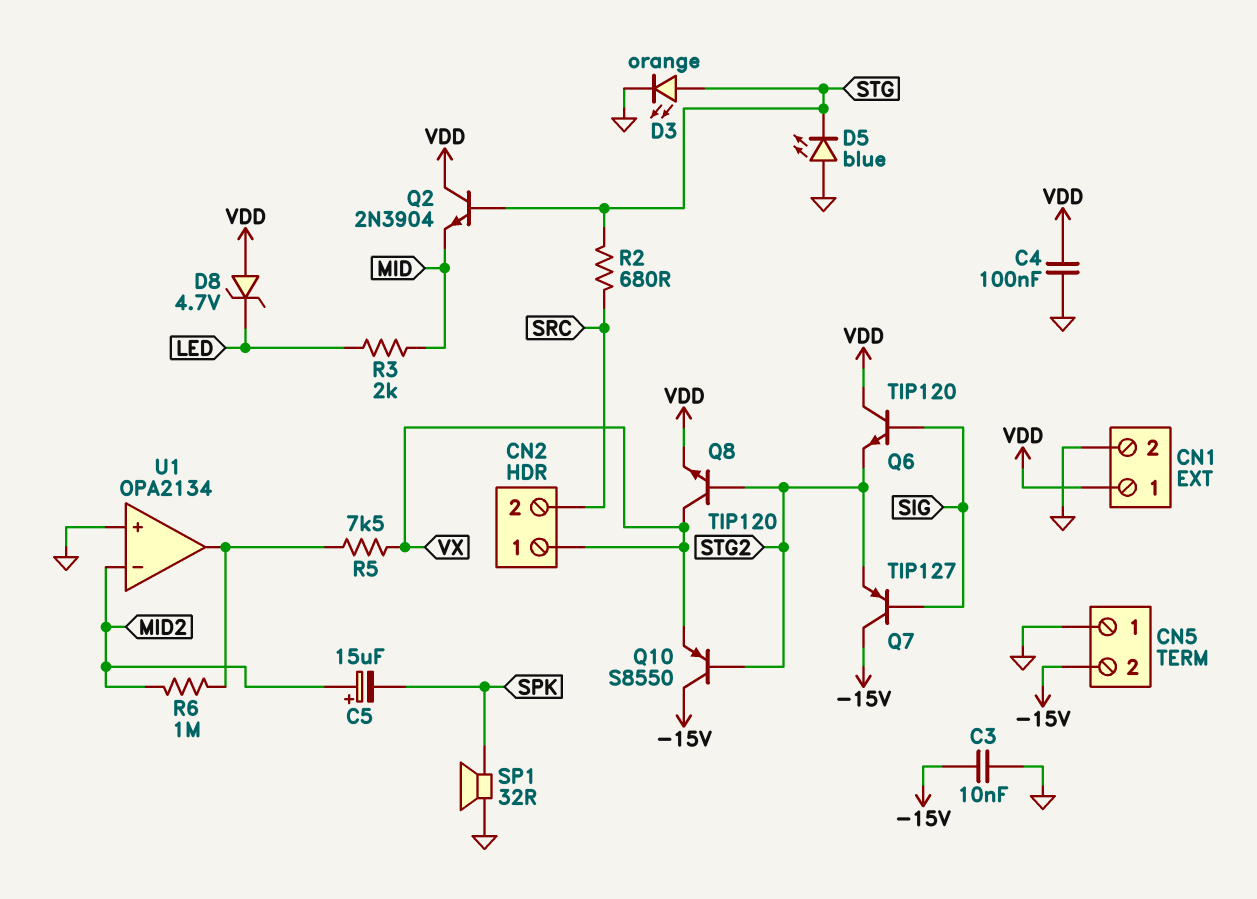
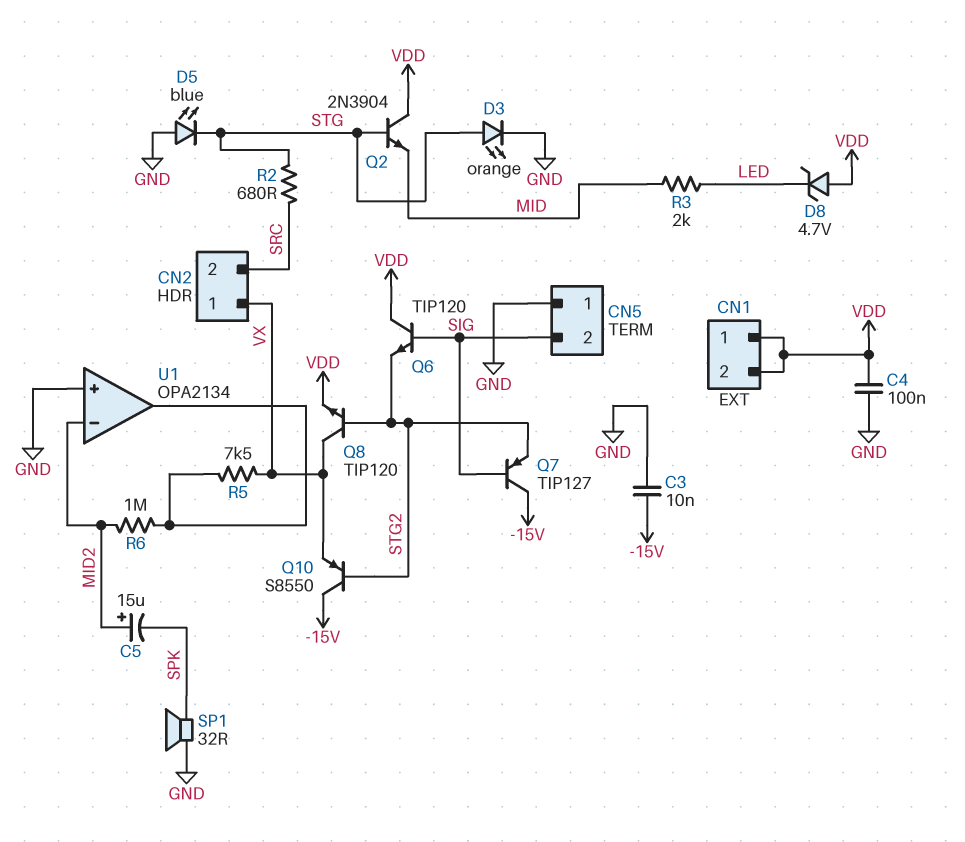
CN1 pin 2: GND -> VDD
CN5 pin 2: -15V -> SIG

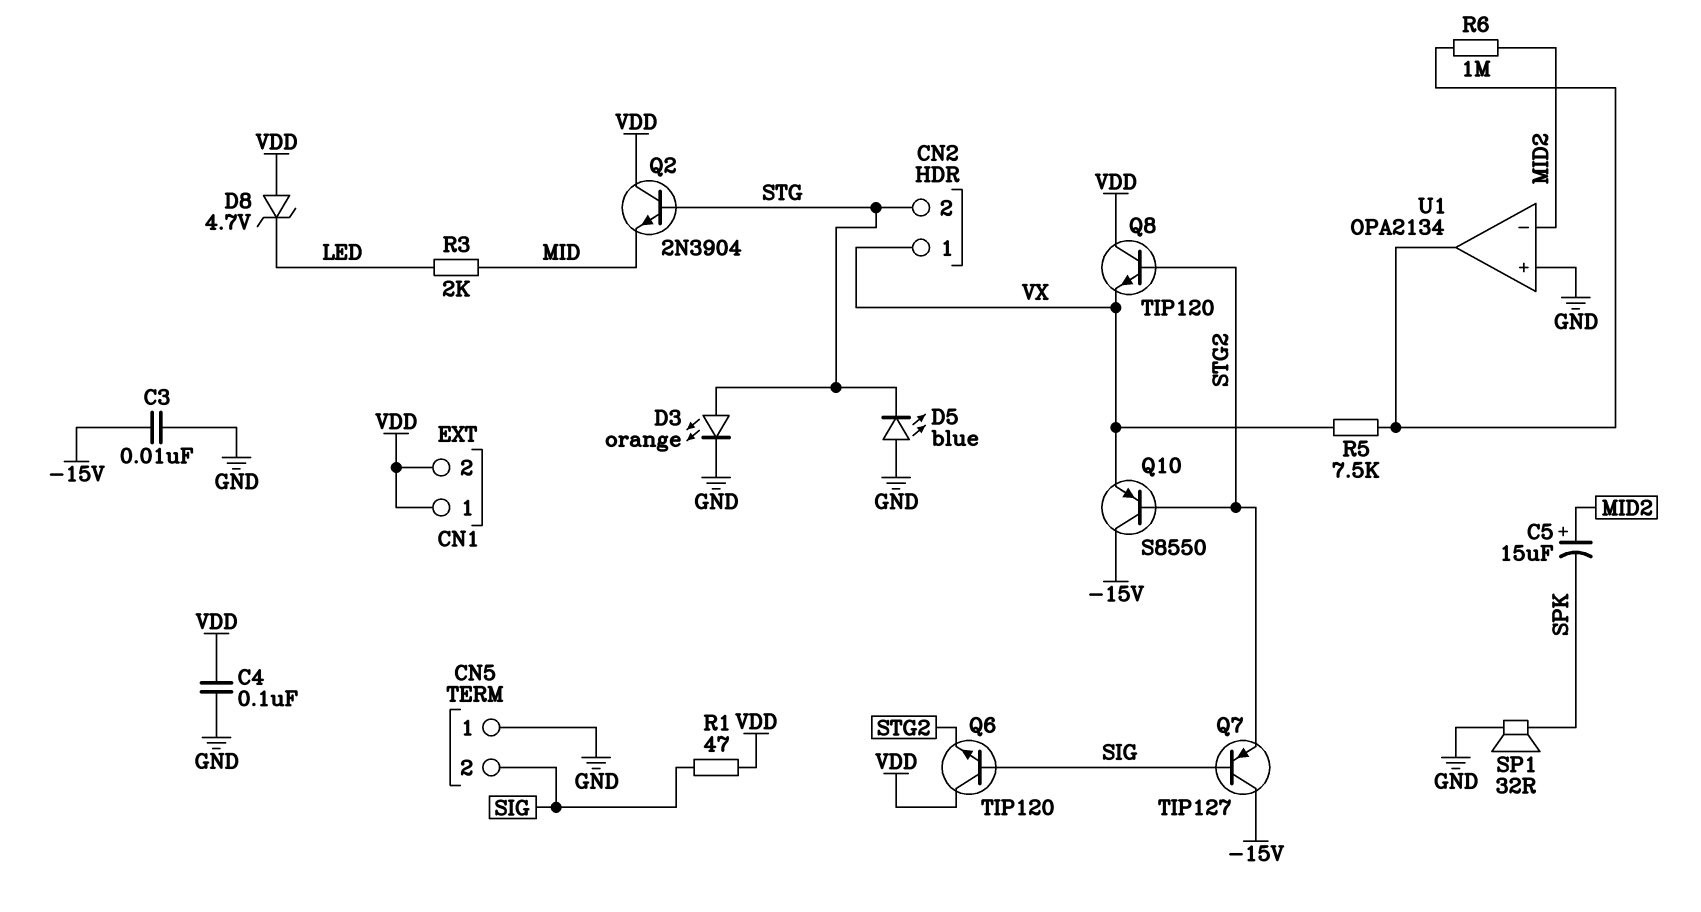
CN2 pin 2: SRC -> STG
Q8: NPN TIP120 (B STG2, C VX, E VDD) -> NPN TIP120 (B STG2, C VDD, E VX)
R1: none -> 47 (SIG, VDD)
R2: 680 (SRC, STG) -> none

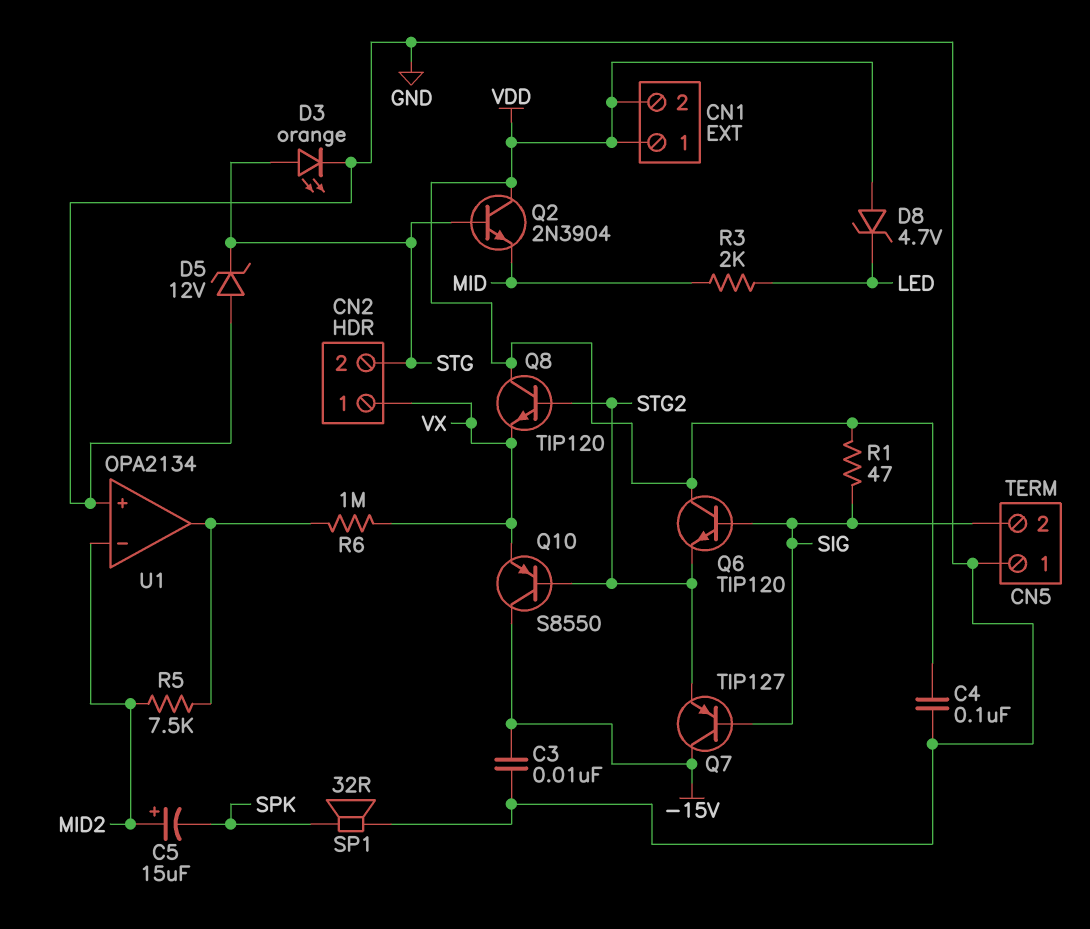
D5: LED blue (A GND, K STG) -> zener 12V (A GND, K STG)
R5: 7.5k (U1/out, VX) -> 7.5k (MID2, U1/out)
R6: 1M (MID2, U1/out) -> 1M (U1/out, VX)

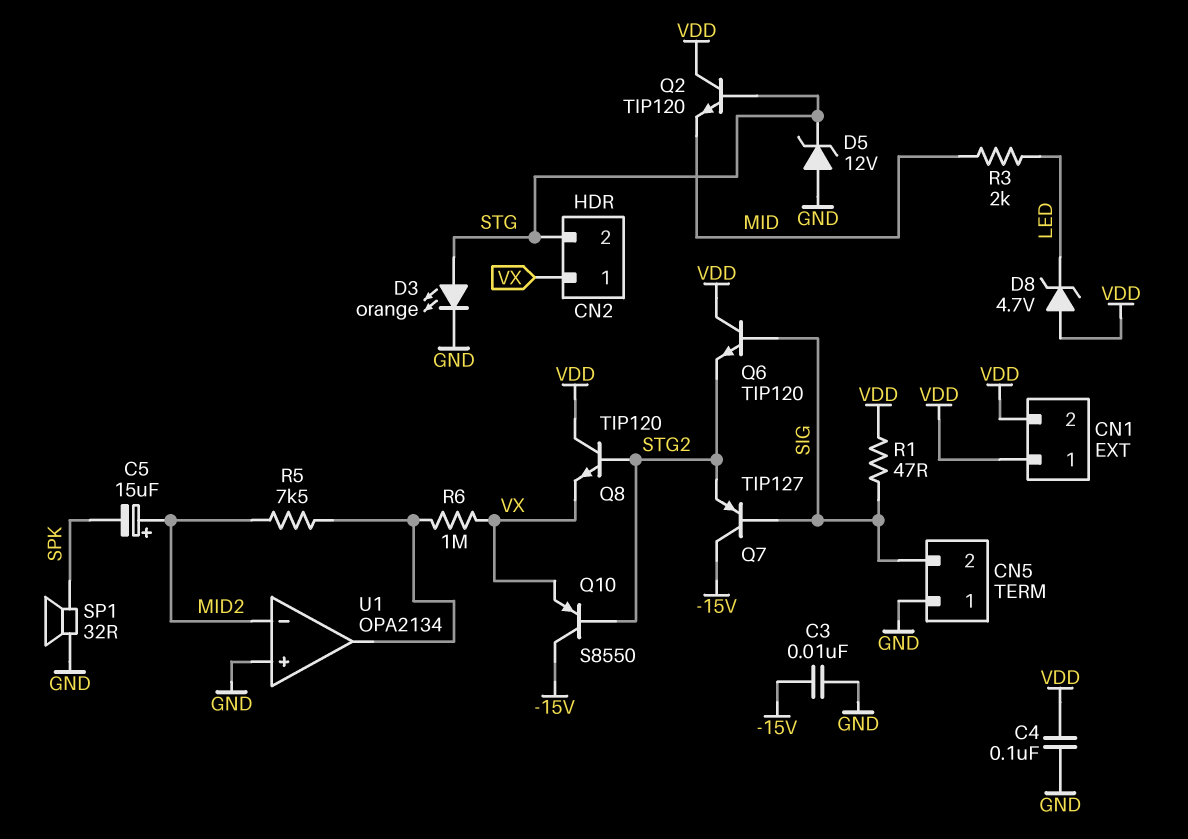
Q2: NPN 2N3904 (B STG, C VDD, E MID) -> NPN TIP120 (B STG, C VDD, E MID)

